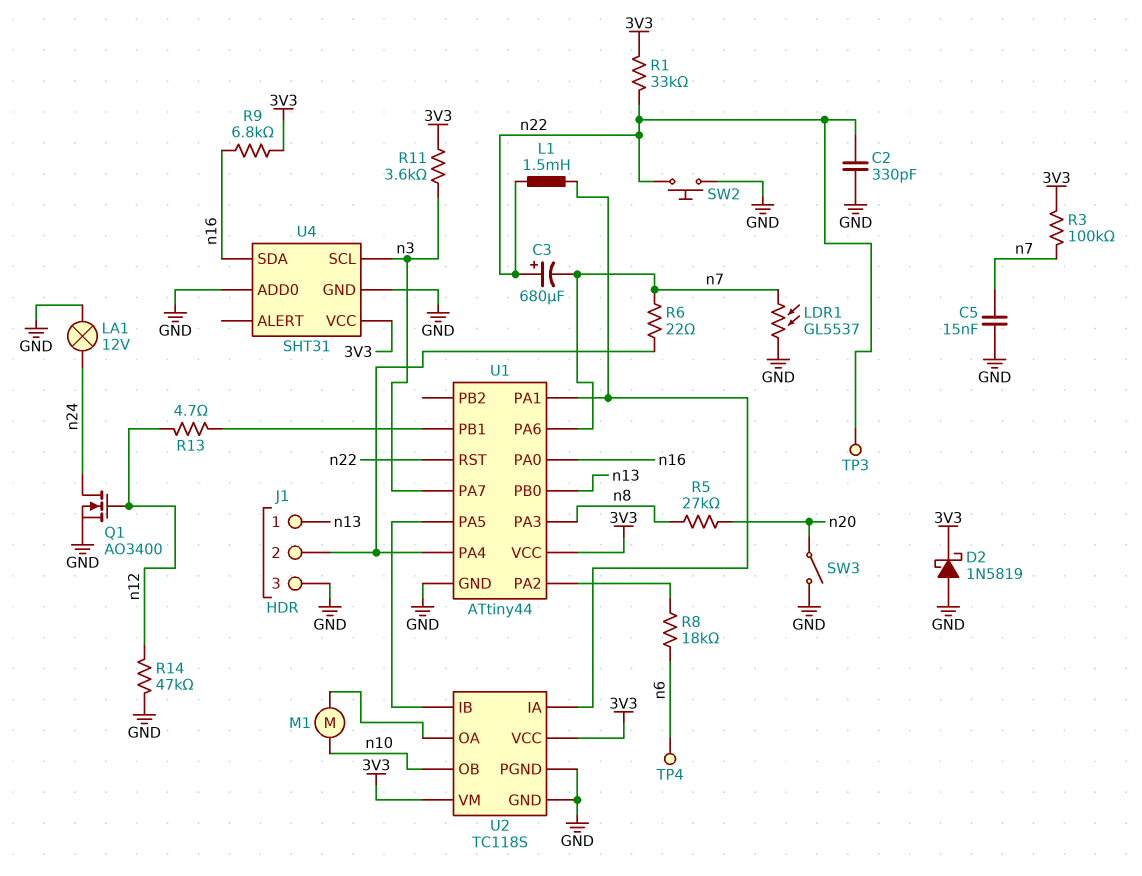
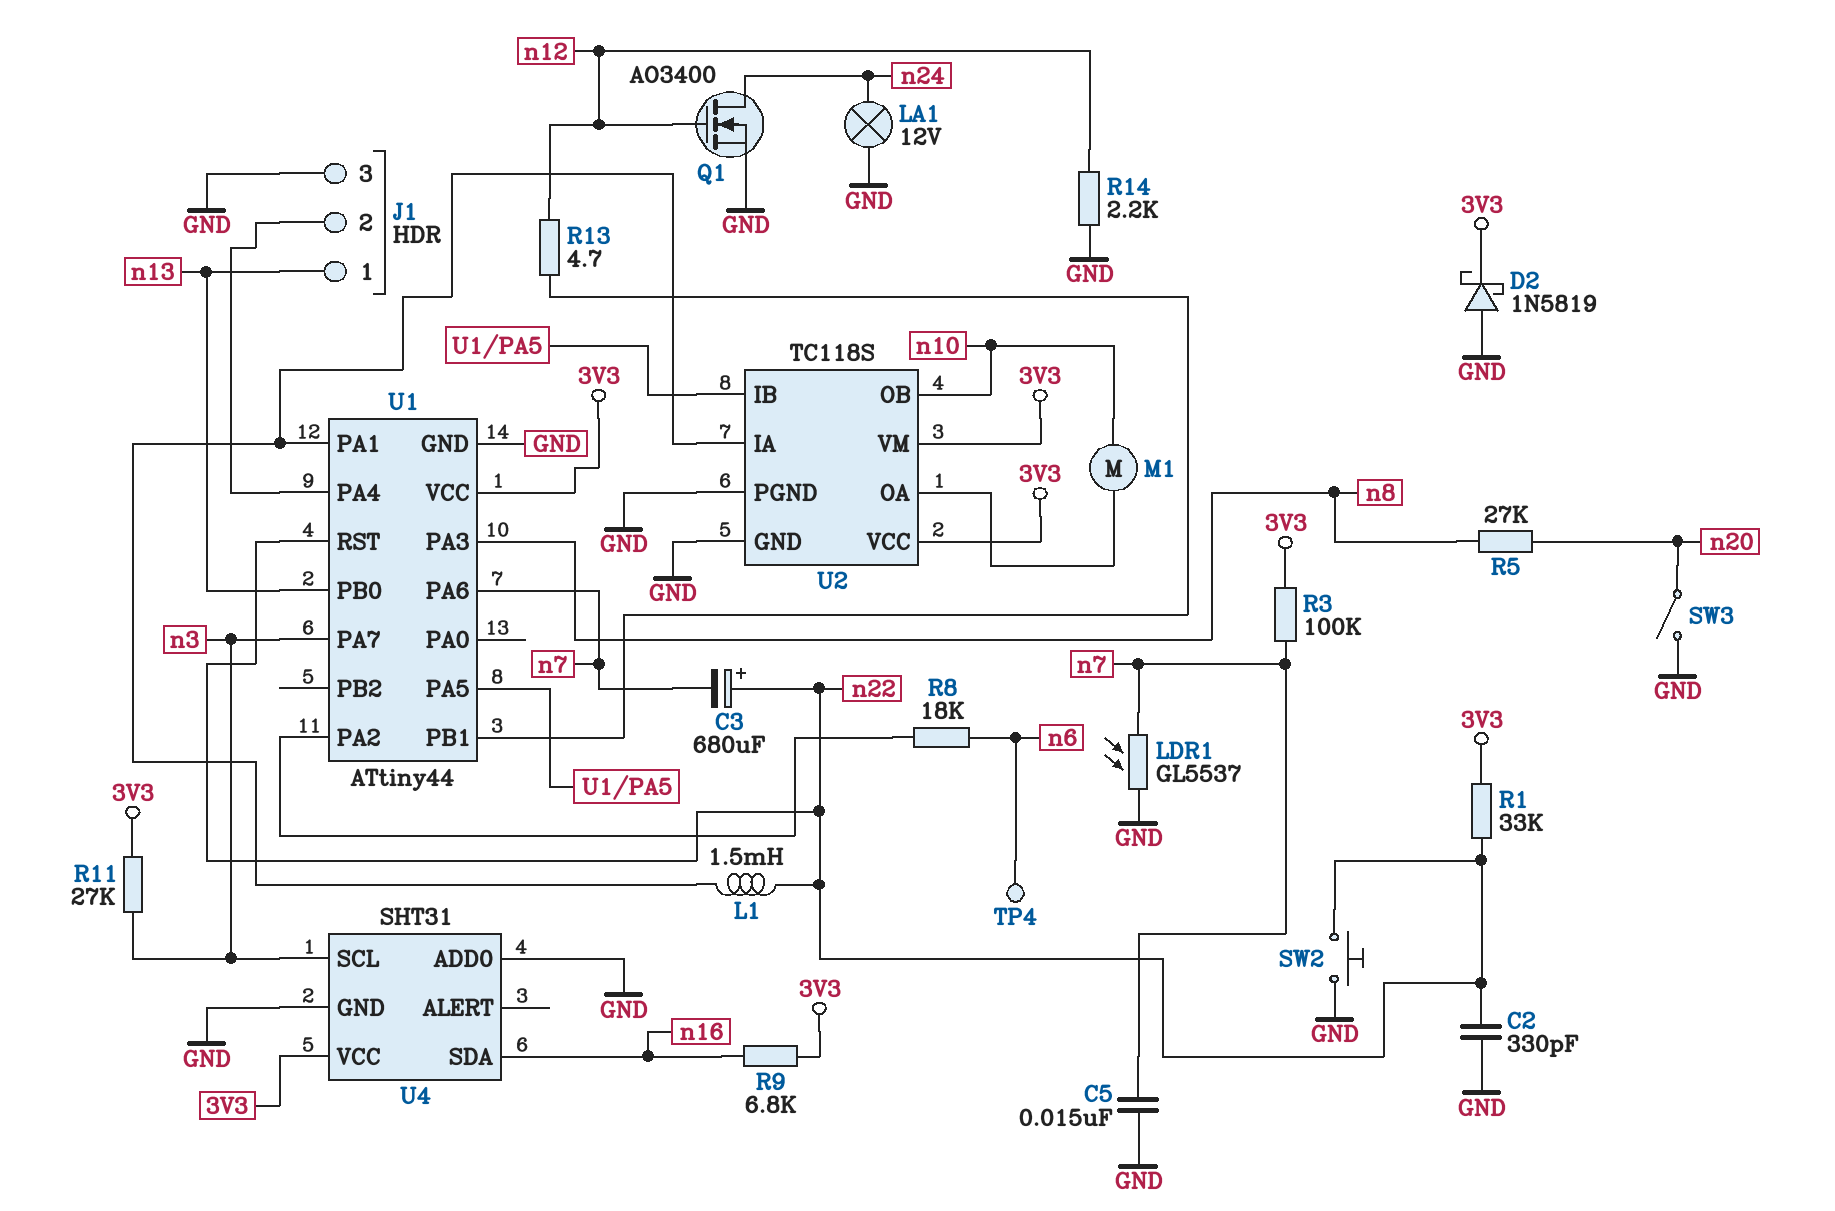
R6: 22 (J1/2, n7) -> none
R11: 3.6k (3V3, n3) -> 27k (3V3, n3)
R14: 47k (GND, n12) -> 2.2k (GND, n12)
TP3: test point (n22) -> none
U1 pin PA0: n16 -> none

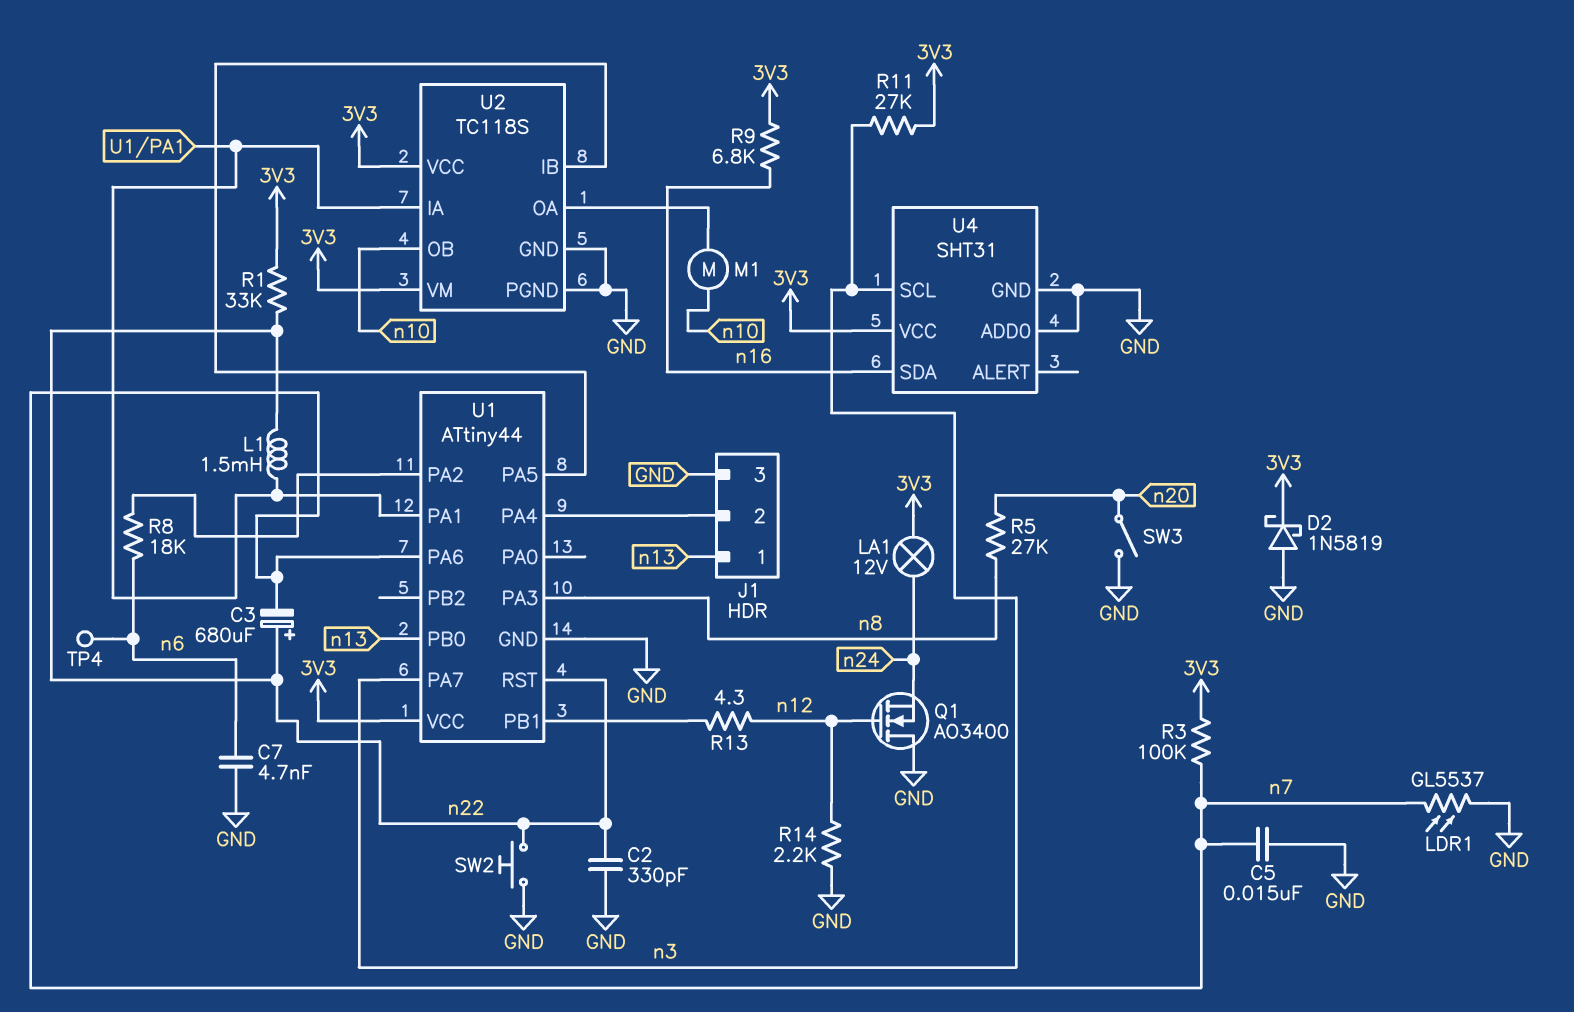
C7: none -> 4.7nF (GND, n6)
LA1: lamp 12V (GND, n24) -> lamp 12V (3V3, n24)
Q1: NMOS AO3400 (G n12, D n24, S GND) -> NMOS AO3400 (G n12, D GND, S n24)
R13: 4.7 (U1/PB1, n12) -> 4.3 (U1/PB1, n12)

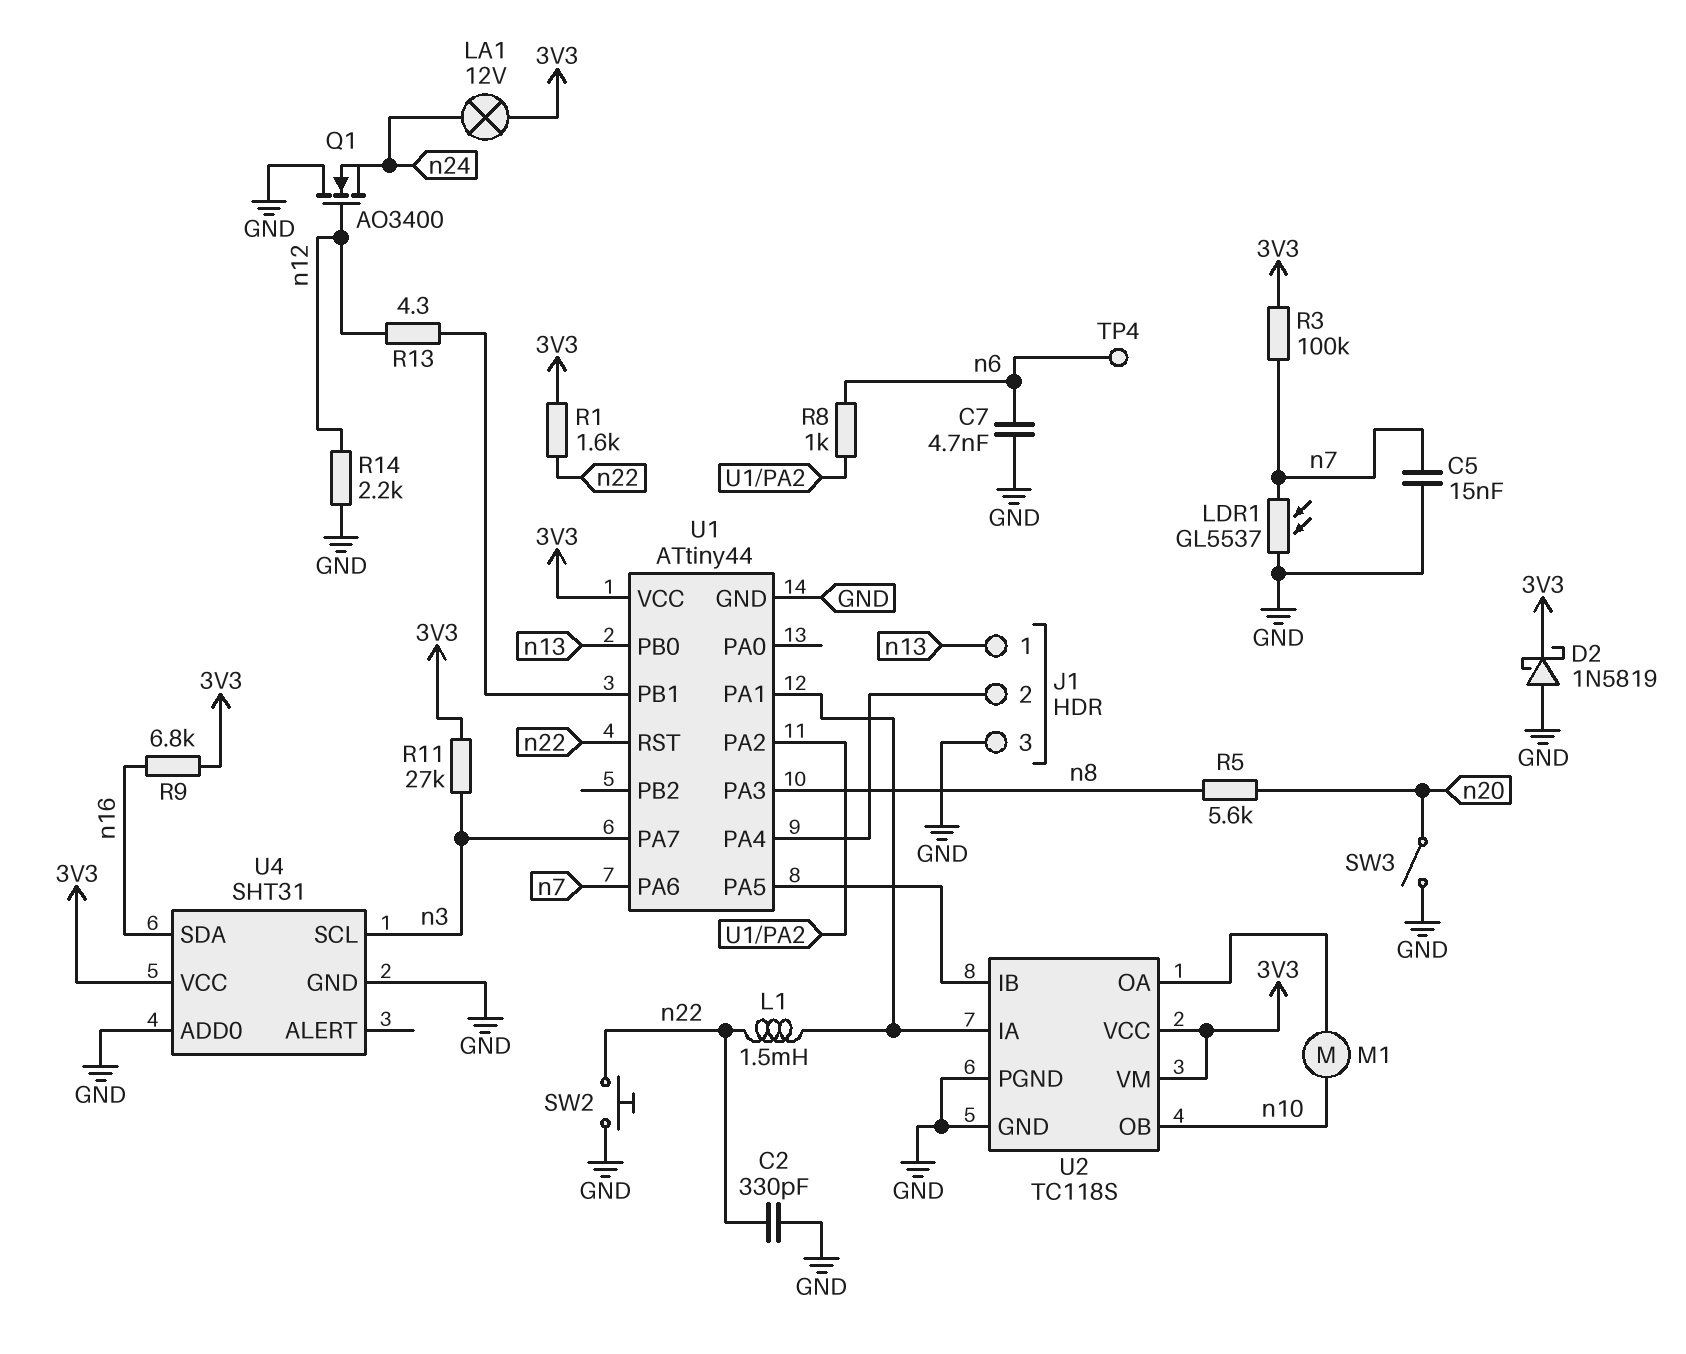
C3: 680uF (plus n22, minus n7) -> none
R1: 33k (3V3, n22) -> 1.6k (3V3, n22)
R5: 27k (n8, n20) -> 5.6k (n8, n20)
R8: 18k (U1/PA2, n6) -> 1k (U1/PA2, n6)

